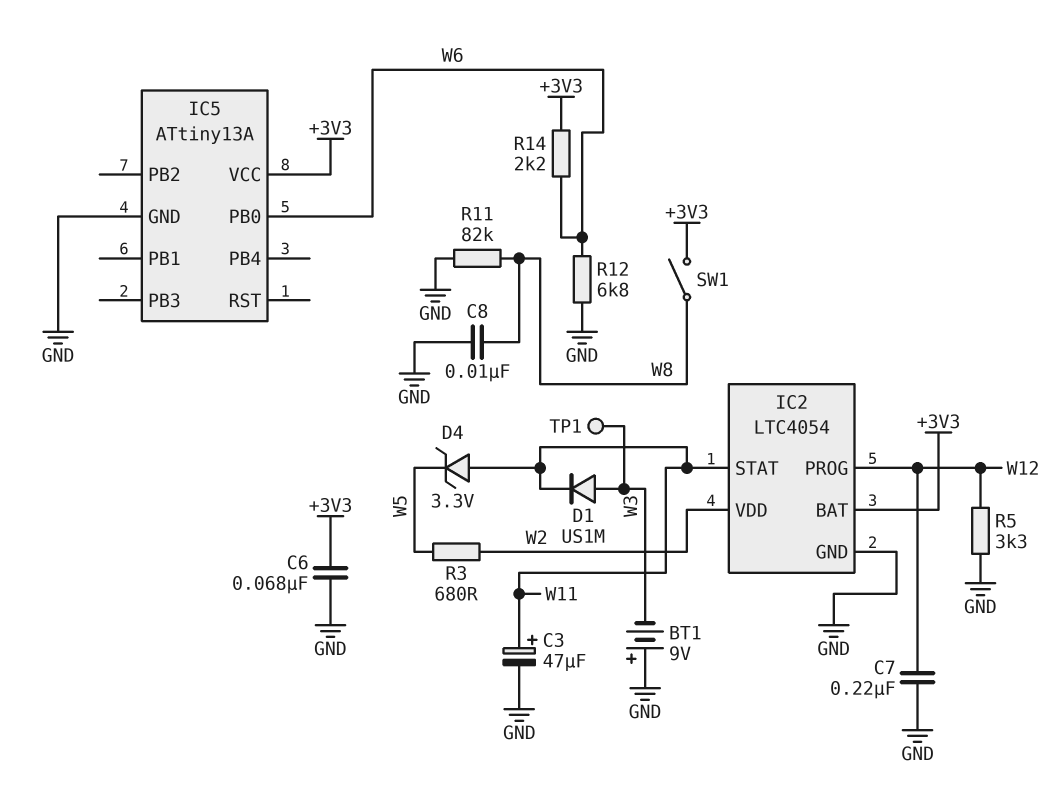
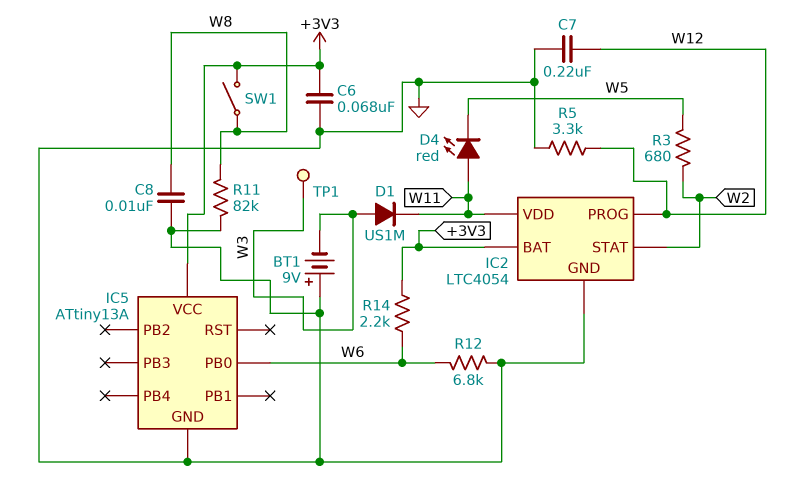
C3: 47uF (plus W11, minus GND) -> none
D4: zener 3.3V (A W11, K W5) -> LED red (A W11, K W5)
IC2 pin STAT: W11 -> W2
IC2 pin VDD: W2 -> W11

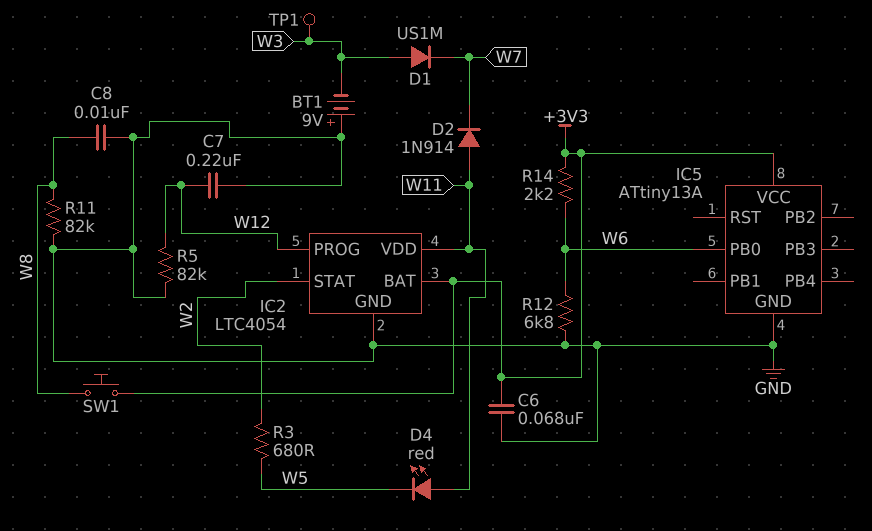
D1: diode US1M (A W3, K W11) -> diode US1M (A W3, K W7)
D2: none -> diode 1N914 (A W11, K W7)
R5: 3.3k (GND, W12) -> 82k (GND, W12)
SW1: switch (+3V3, W8) -> button (+3V3, W8)

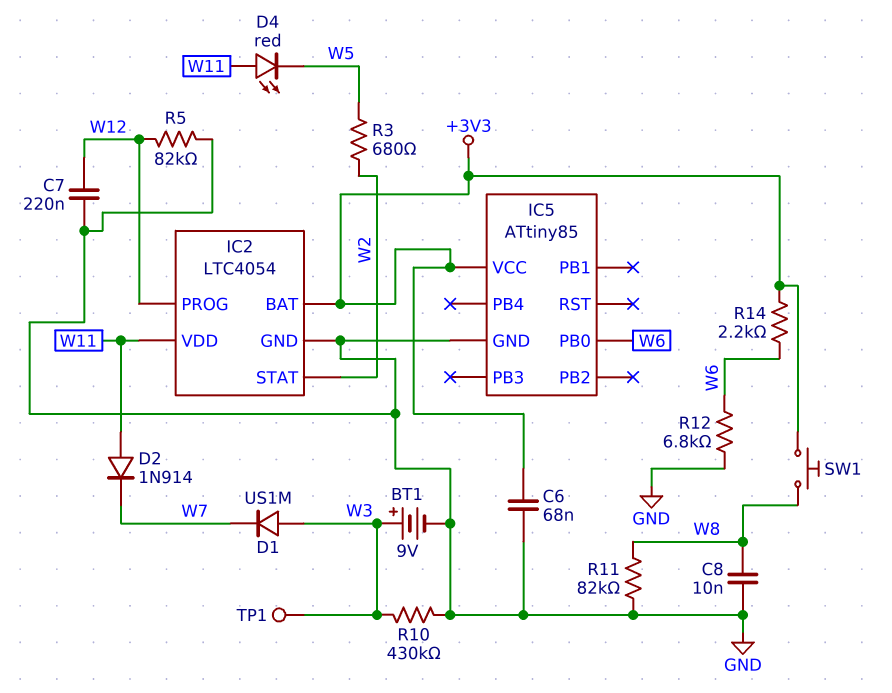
BT1: 9V (plus GND, minus W3) -> 9V (plus W3, minus GND)
IC5: ATtiny13A -> ATtiny85
R10: none -> 430k (GND, W3)

